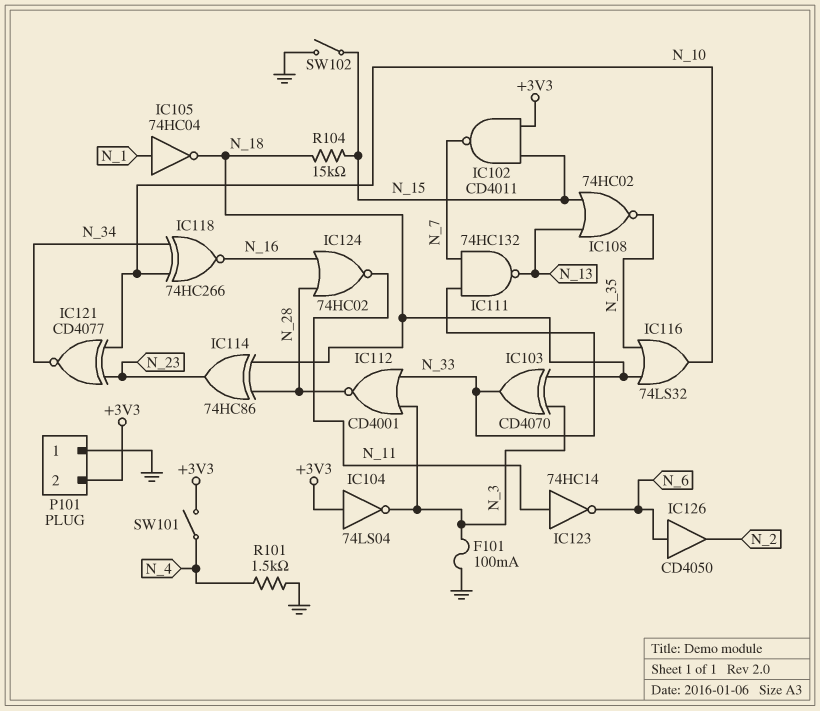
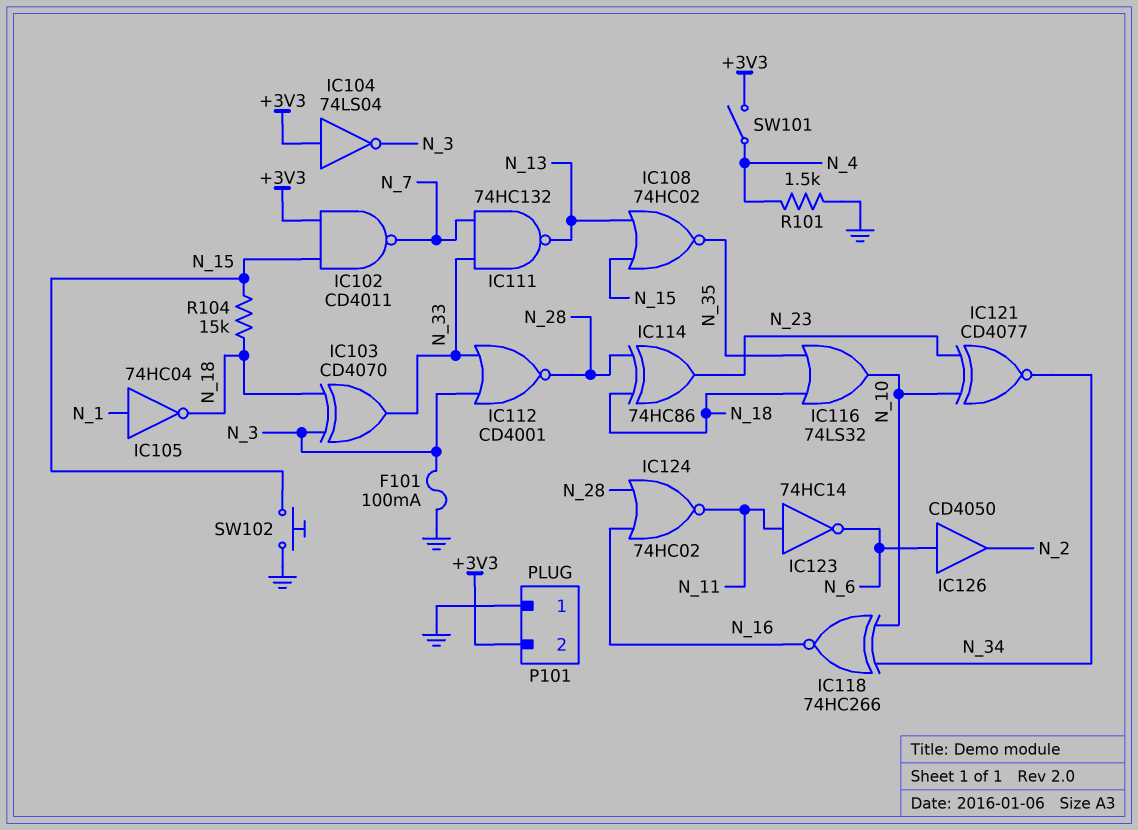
SW102: switch (GND, N_15) -> button (GND, N_15)

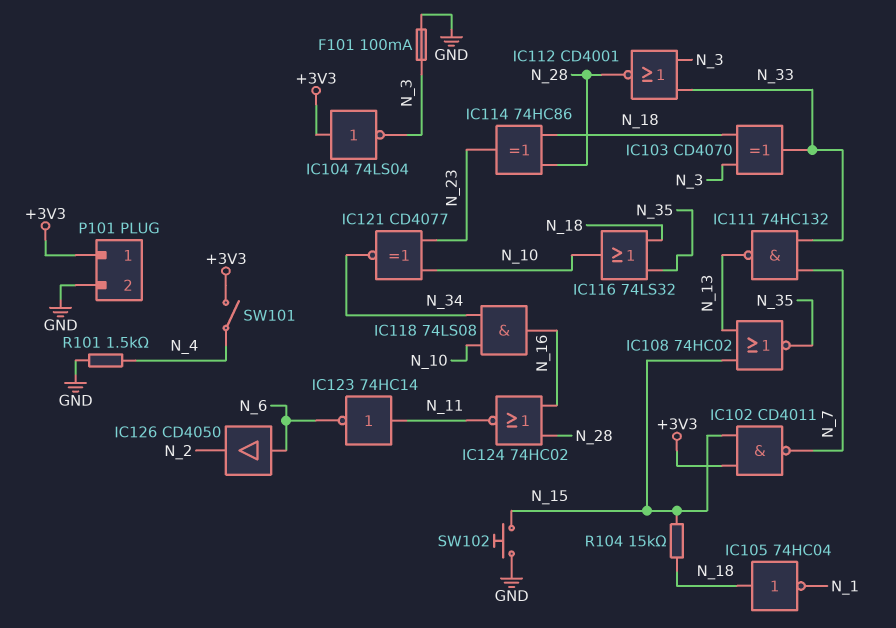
IC105: NOT 74HC04 (in N_1, out N_18) -> NOT 74HC04 (in N_18, out N_1)
IC118: XNOR 74HC266 (in N_10, in N_34, out N_16) -> AND 74LS08 (in N_10, in N_34, out N_16)
P101 pin 1: GND -> +3V3
P101 pin 2: +3V3 -> GND

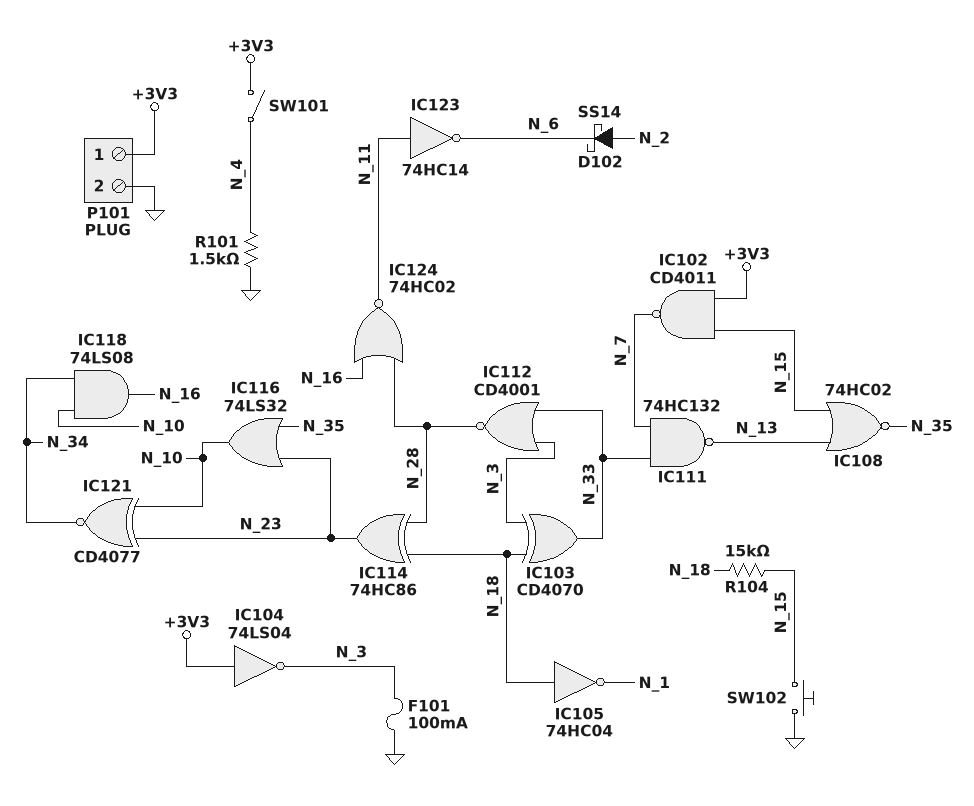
D102: none -> schottky SS14 (A N_2, K N_6)
IC116: OR 74LS32 (in N_18, in N_35, out N_10) -> OR 74LS32 (in N_23, in N_35, out N_10)
IC126: buffer CD4050 (in N_6, out N_2) -> none

